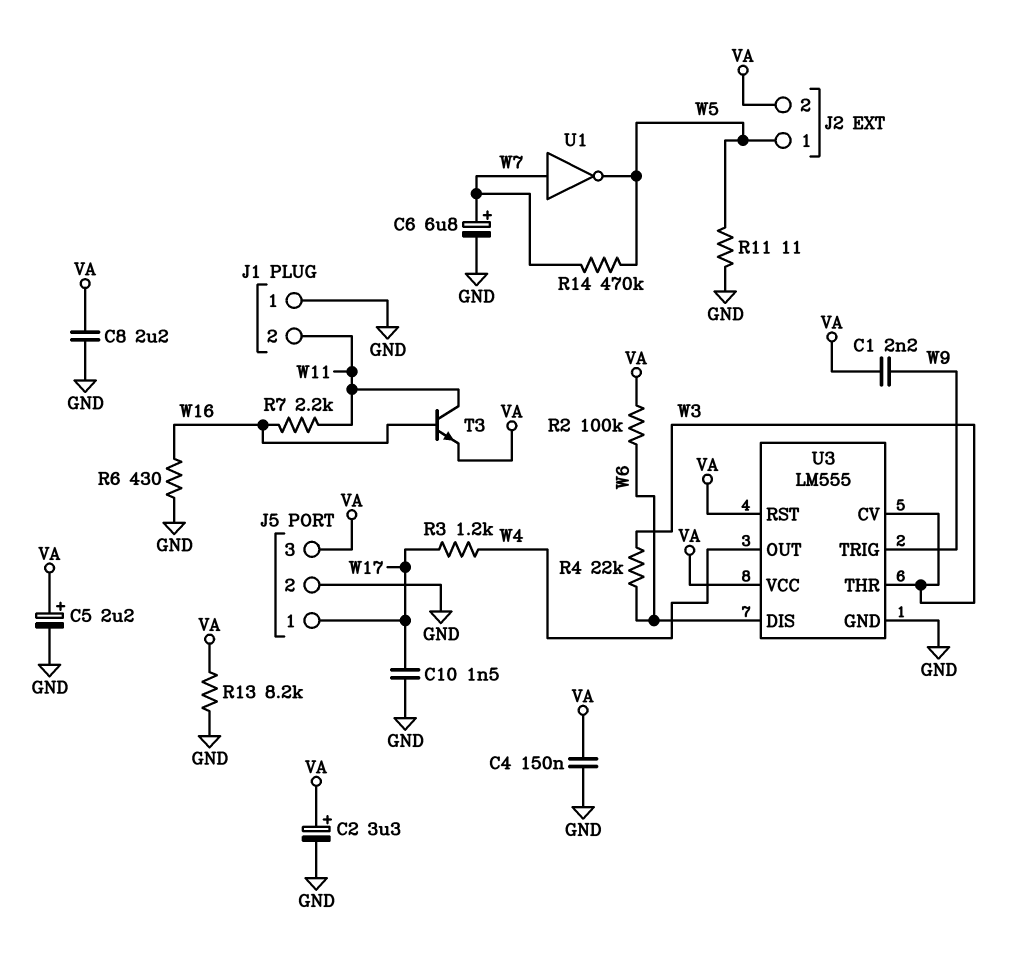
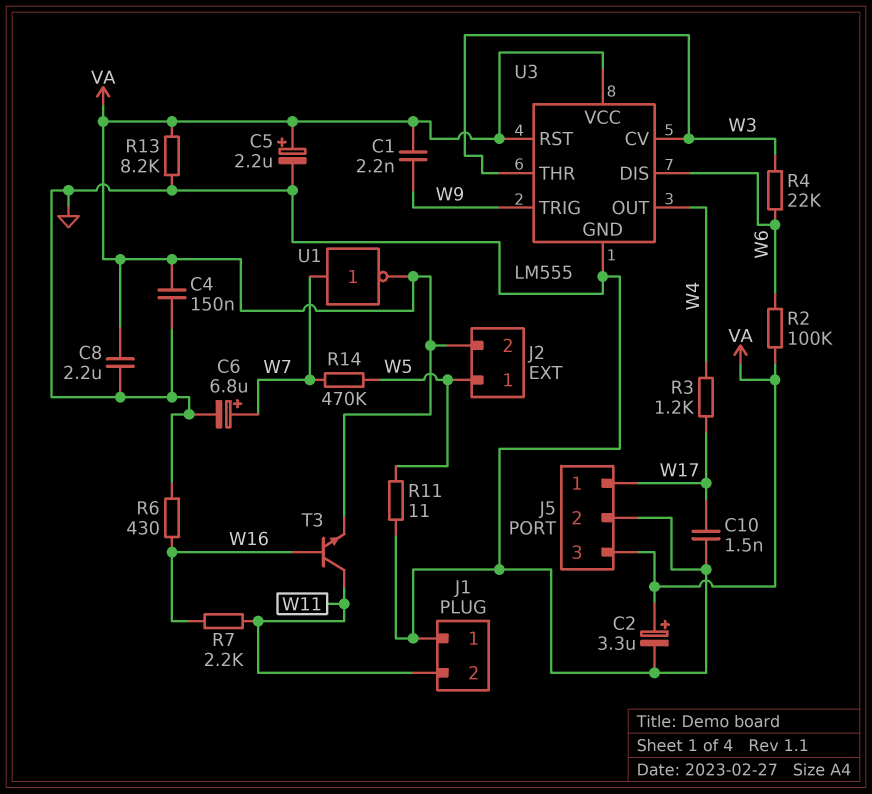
U1: NOT (in W7, out W5) -> NOT (in W7, out VA)

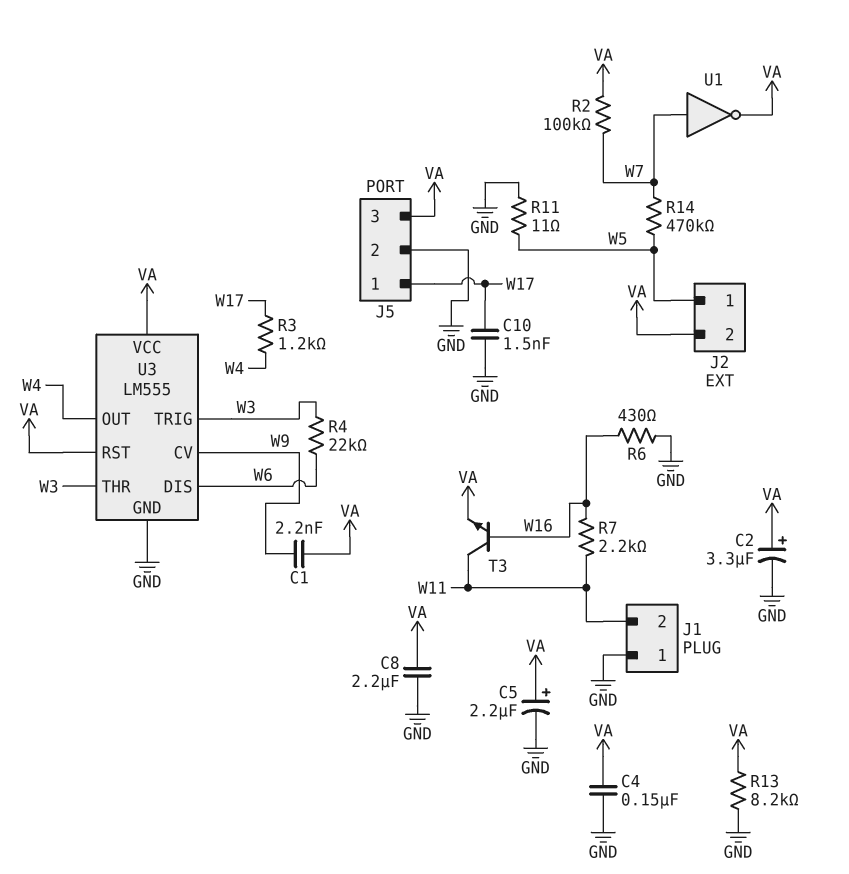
C6: 6.8uF (plus W7, minus GND) -> none
R2: 100k (VA, W6) -> 100k (VA, W7)
U3 pin CV: W3 -> W9
U3 pin TRIG: W9 -> W3

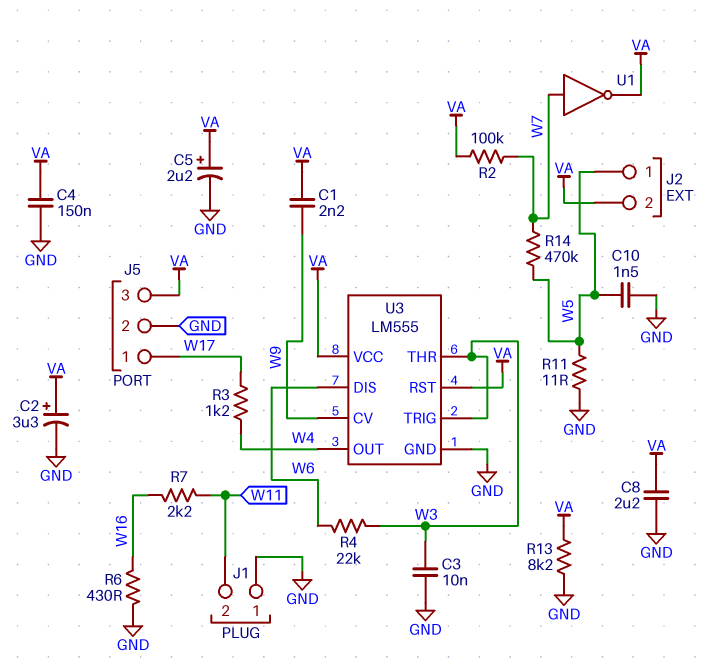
C3: none -> 10nF (GND, W3)
C10: 1.5nF (GND, W17) -> 1.5nF (GND, W5)
T3: NPN (B W16, C W11, E VA) -> none

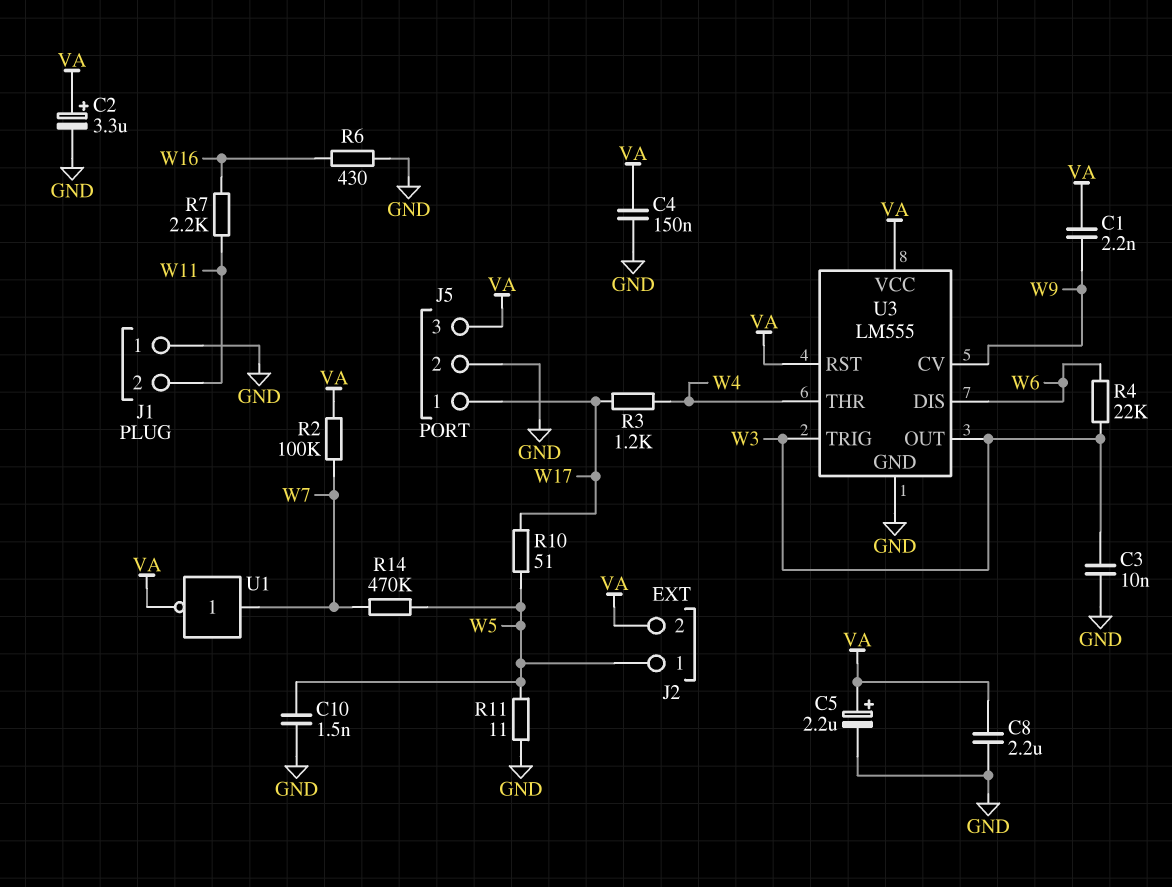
R10: none -> 51 (W5, W17)
R13: 8.2k (GND, VA) -> none
U3 pin OUT: W4 -> W3
U3 pin THR: W3 -> W4

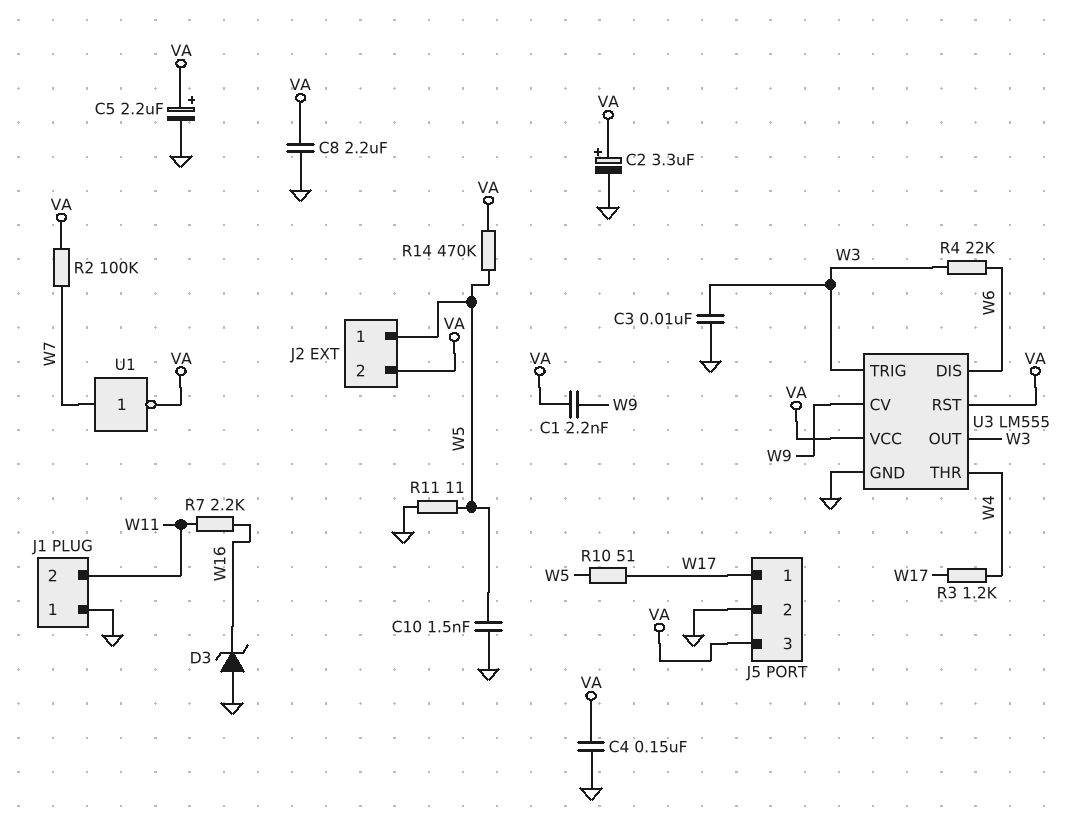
D3: none -> zener (A GND, K W16)
R6: 430 (GND, W16) -> none
R14: 470k (W5, W7) -> 470k (VA, W5)

